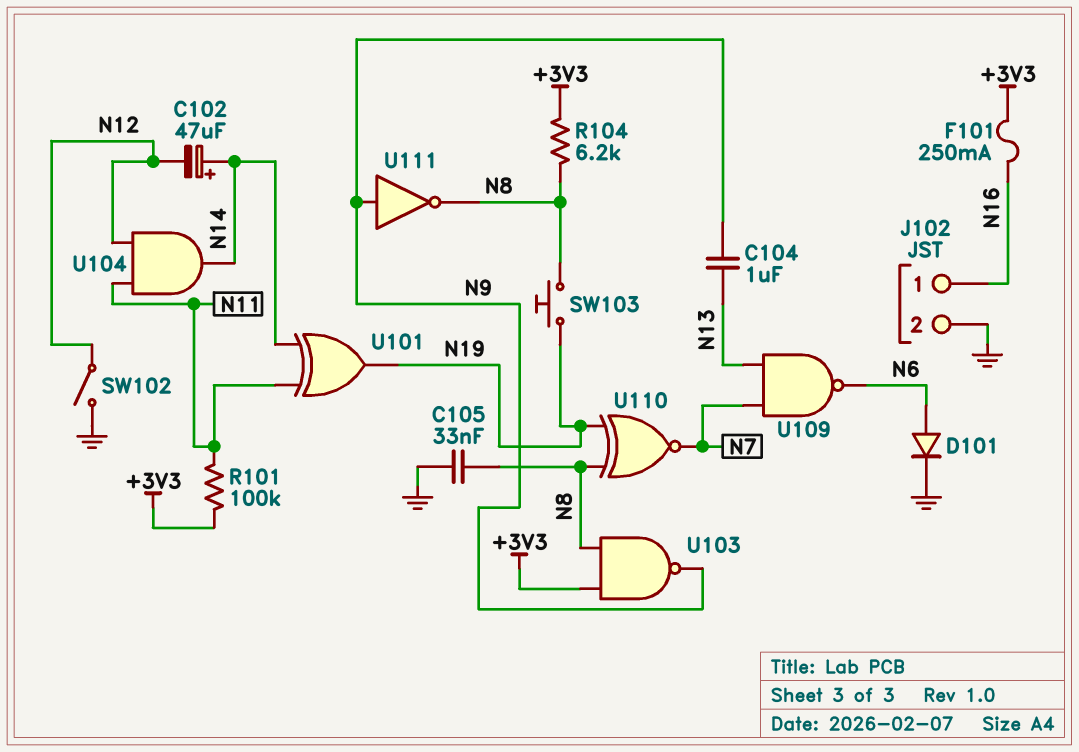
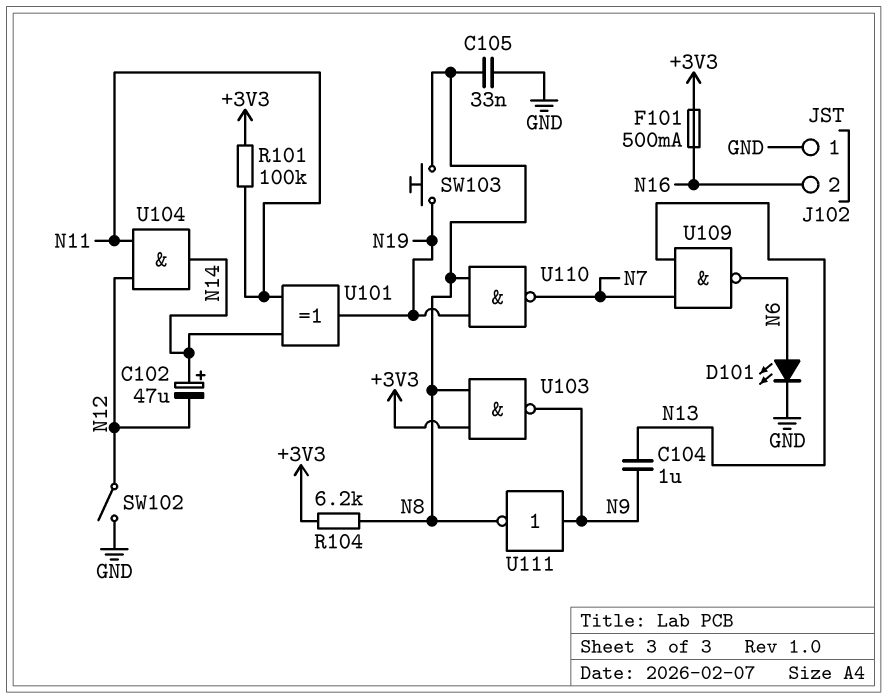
D101: diode (A N6, K GND) -> LED (A N6, K GND)
F101: 250mA (+3V3, N16) -> 500mA (+3V3, N16)
J102 pin 1: N16 -> GND
J102 pin 2: GND -> N16
U110: XNOR (in N8, in N19, out N7) -> NAND (in N8, in N19, out N7)

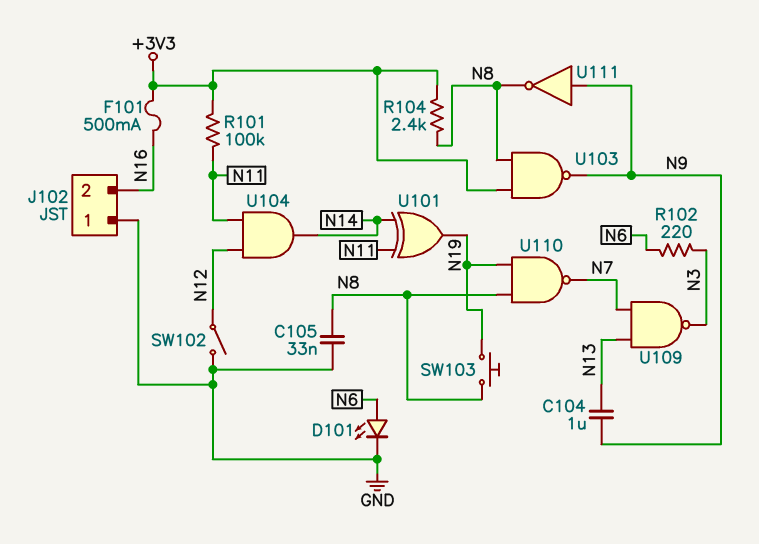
C102: 47uF (plus N14, minus N12) -> none
R102: none -> 220 (N3, N6)
R104: 6.2k (+3V3, N8) -> 2.4k (+3V3, N8)
U109: NAND (in N7, in N13, out N6) -> NAND (in N7, in N13, out N3)

